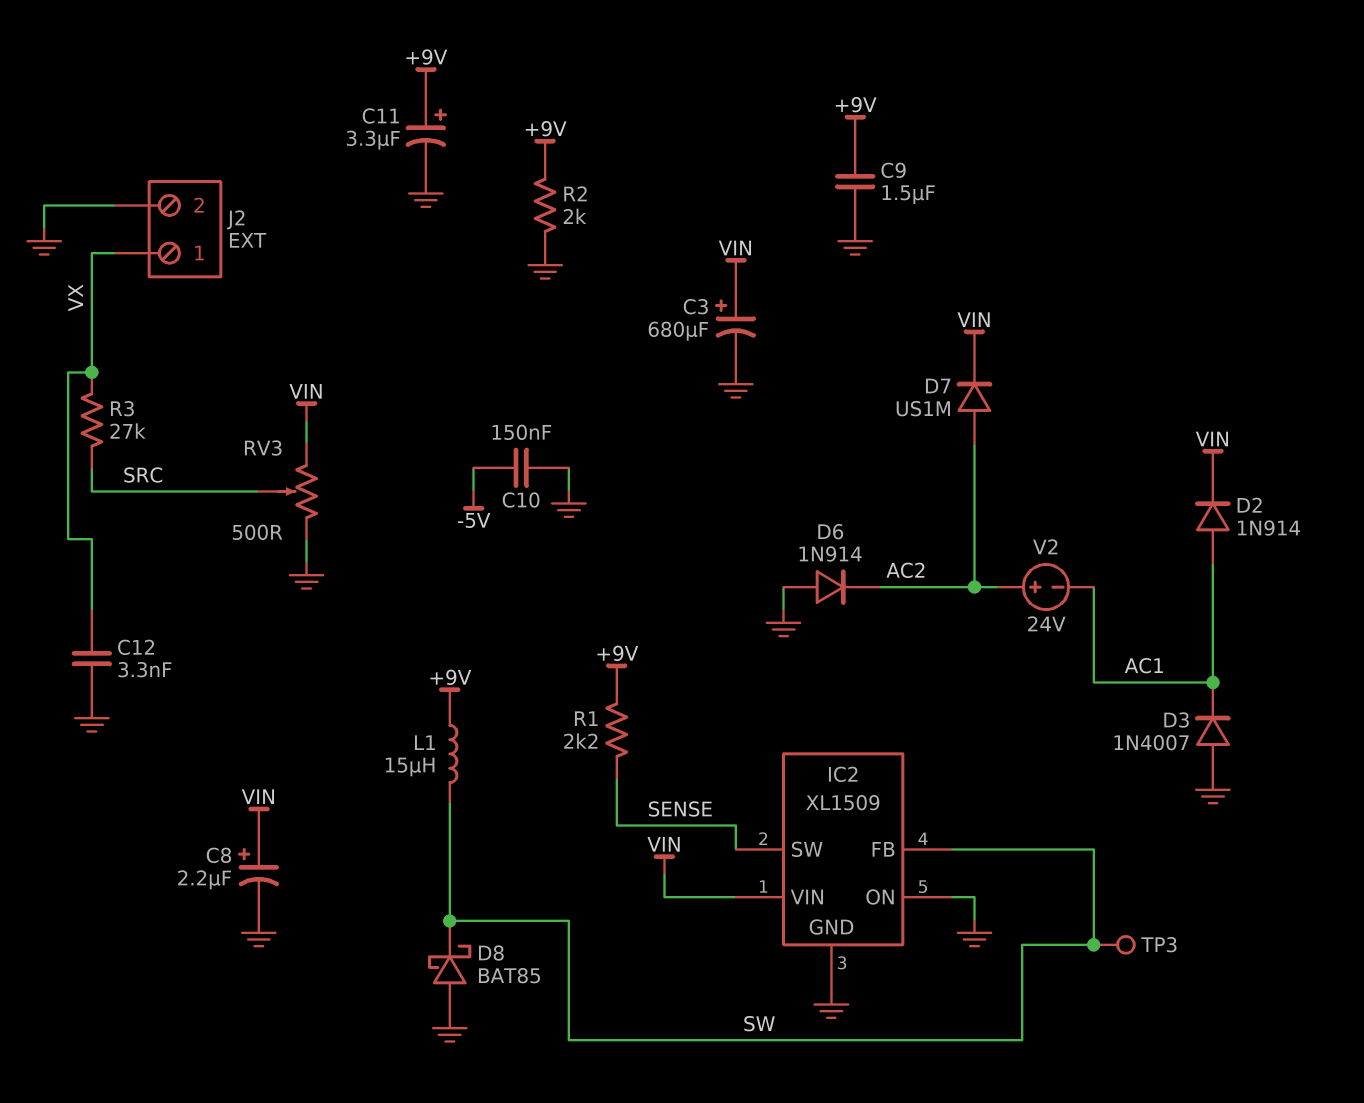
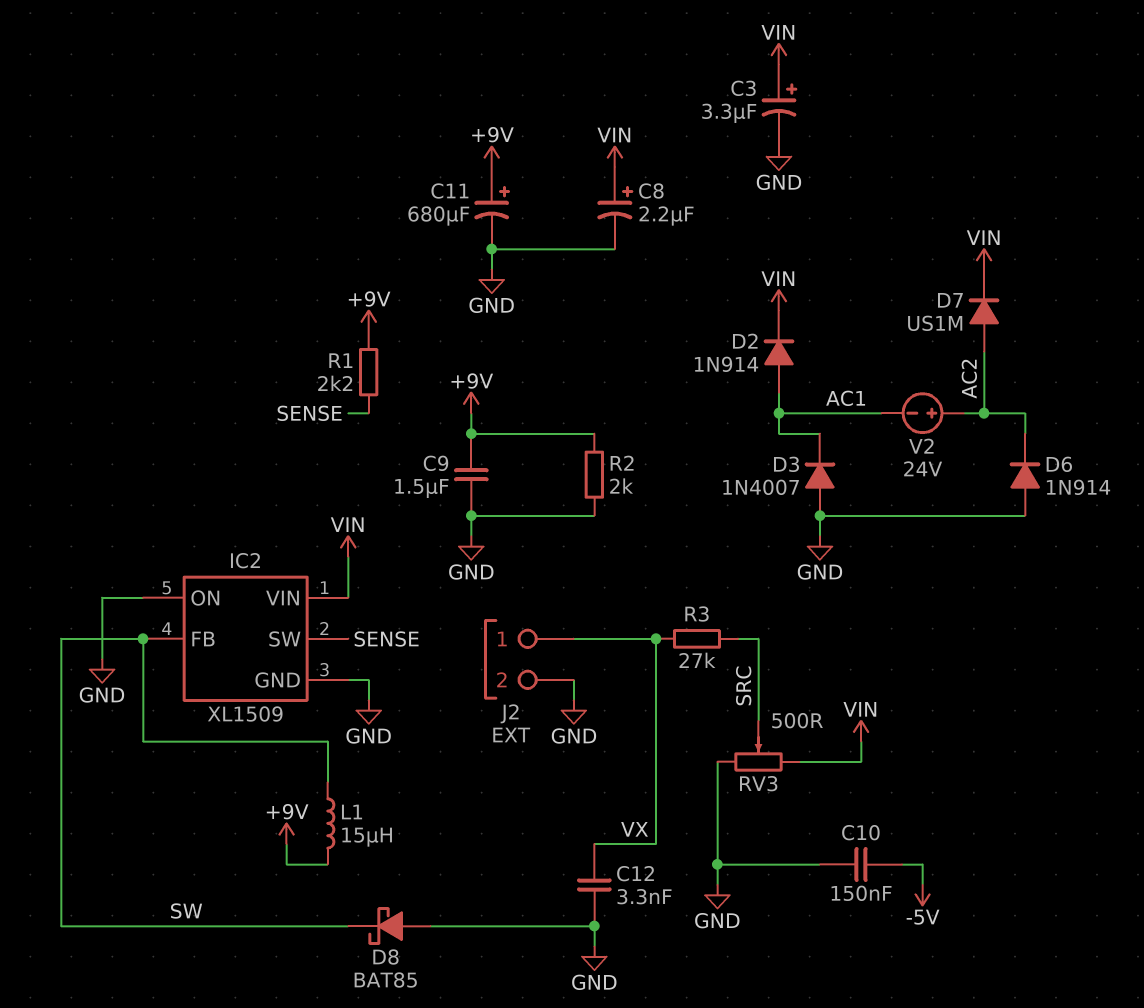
C3: 680uF (plus VIN, minus GND) -> 3.3uF (plus VIN, minus GND)
C11: 3.3uF (plus +9V, minus GND) -> 680uF (plus +9V, minus GND)
TP3: test point (SW) -> none

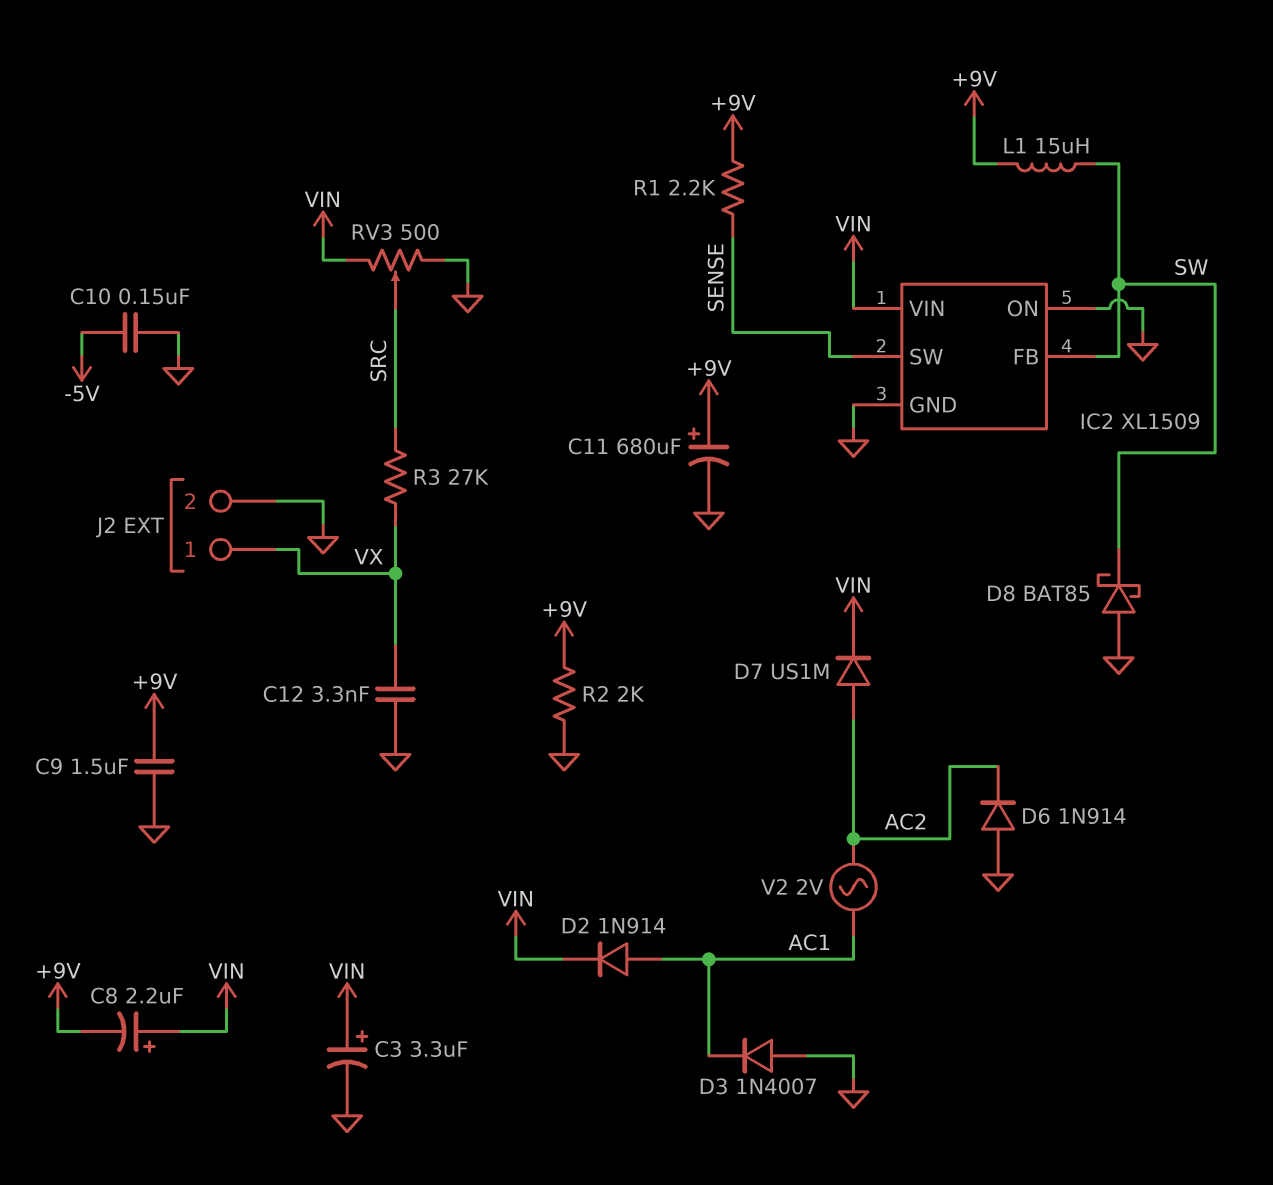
C8: 2.2uF (plus VIN, minus GND) -> 2.2uF (plus VIN, minus +9V)
V2: 24V (plus AC2, minus AC1) -> AC 2V (AC1, AC2)

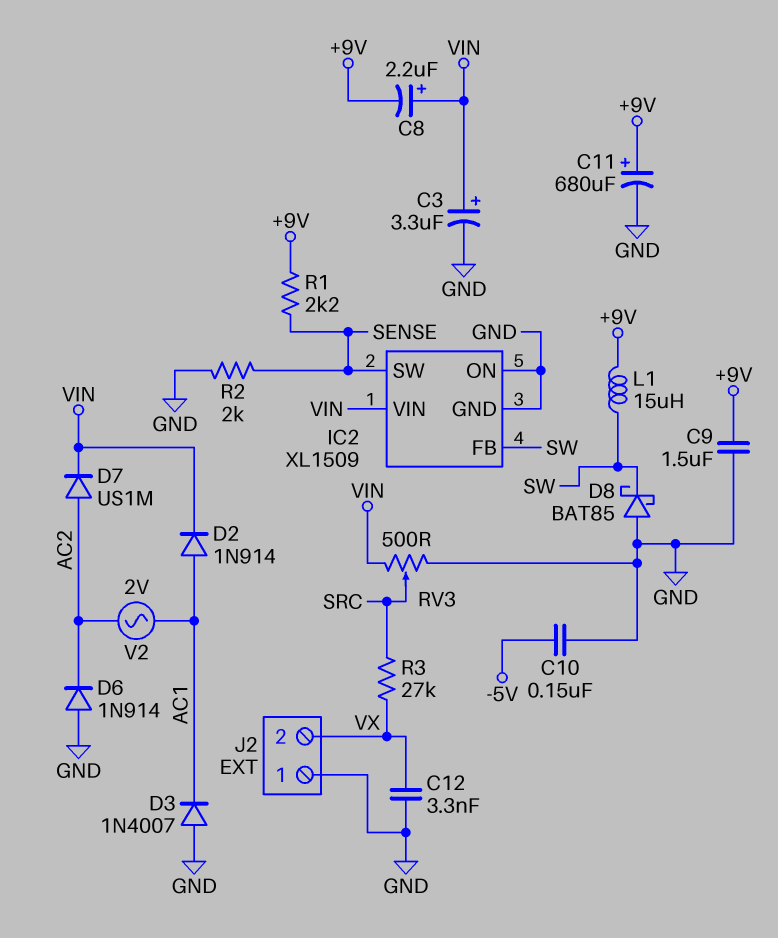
J2 pin 1: VX -> GND
J2 pin 2: GND -> VX
R2: 2k (+9V, GND) -> 2k (GND, SENSE)

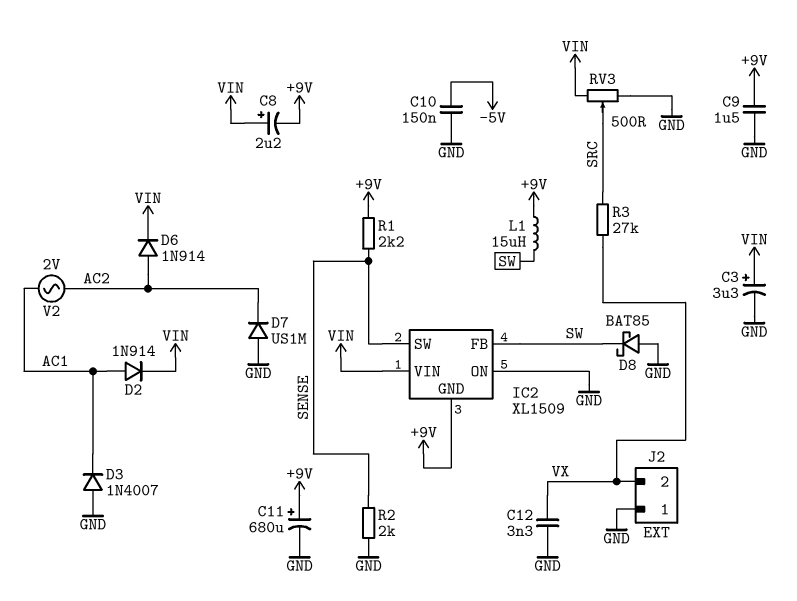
D6: diode 1N914 (A GND, K AC2) -> diode 1N914 (A AC2, K VIN)
D7: diode US1M (A AC2, K VIN) -> diode US1M (A GND, K AC2)
IC2 pin GND: GND -> +9V

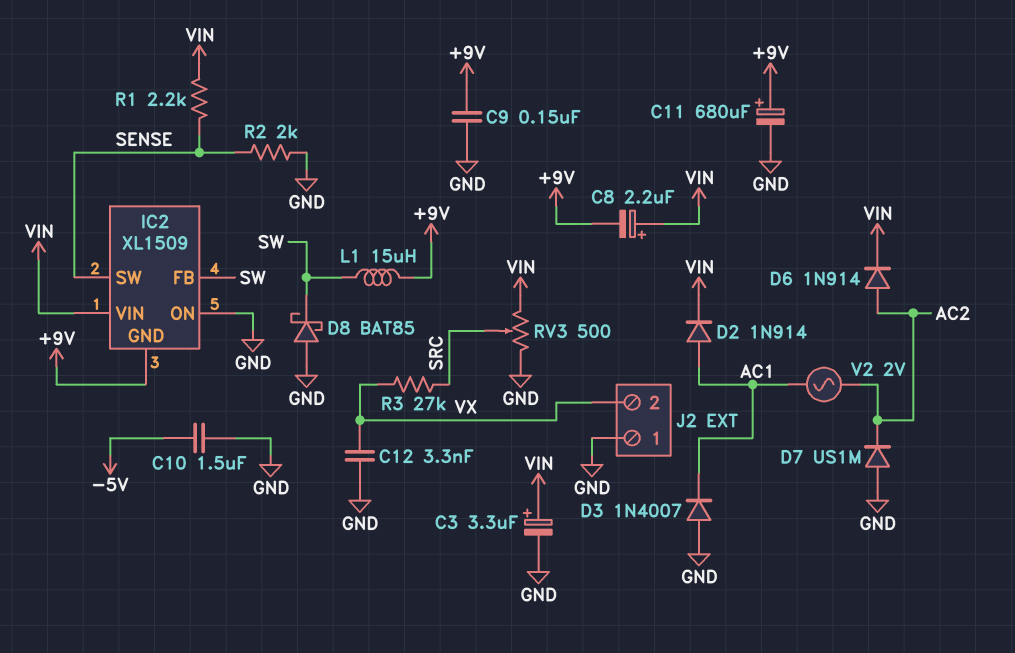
C9: 1.5uF (+9V, GND) -> 150nF (+9V, GND)
C10: 150nF (-5V, GND) -> 1.5uF (-5V, GND)
R1: 2.2k (+9V, SENSE) -> 2.2k (SENSE, VIN)

